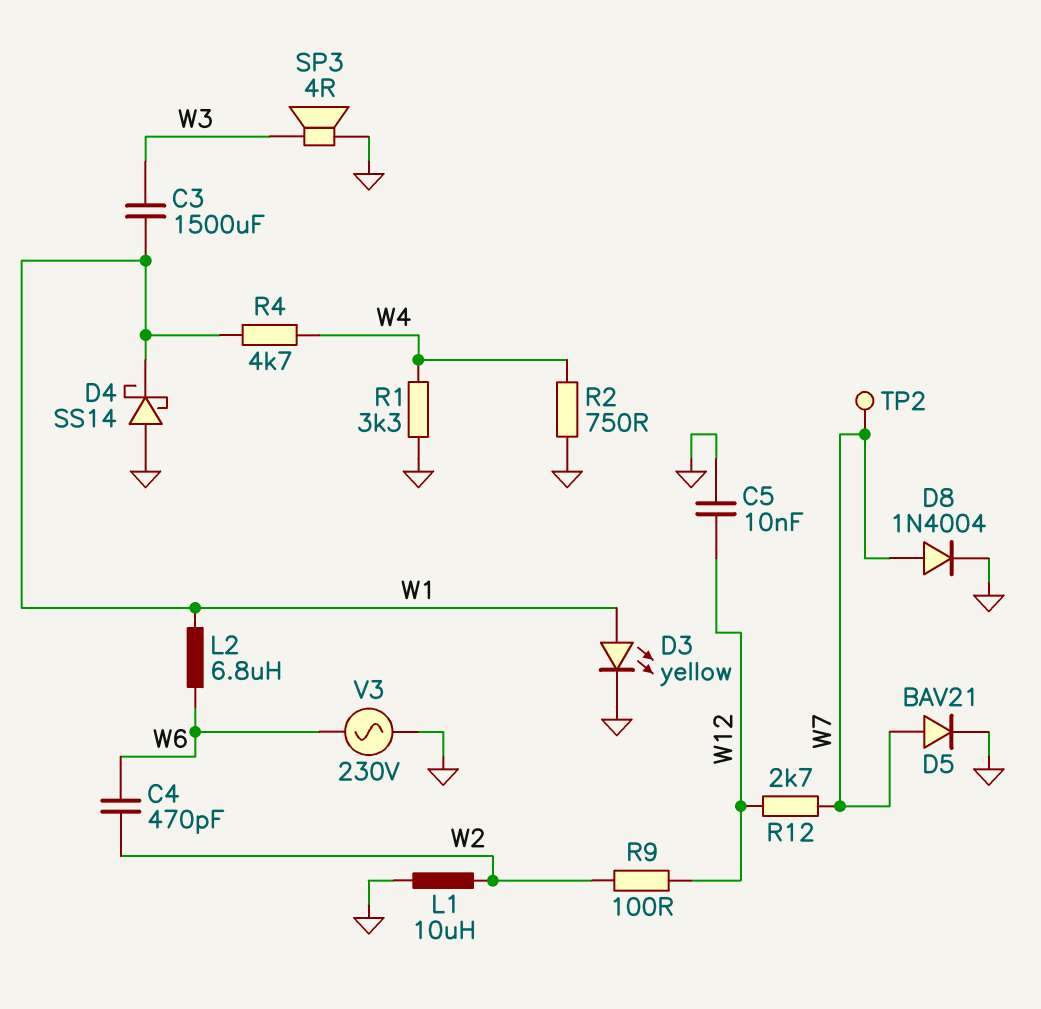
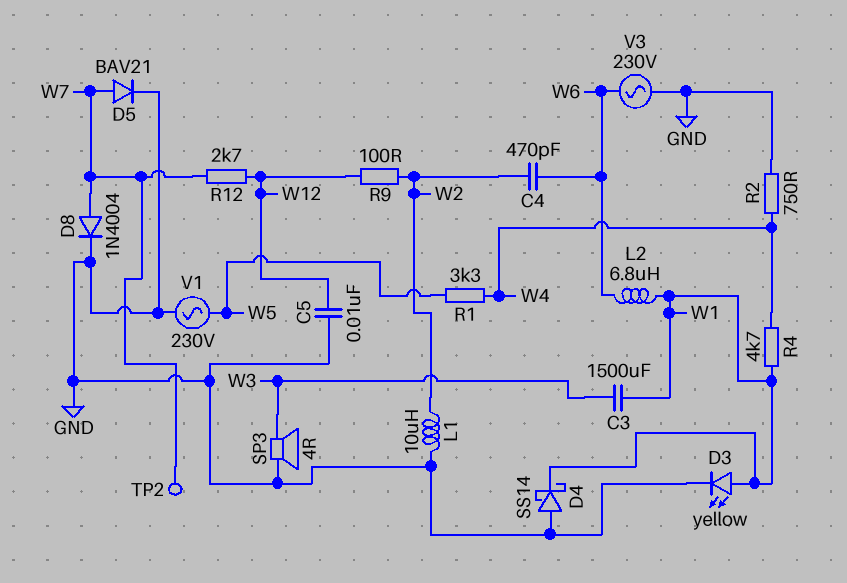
R1: 3.3k (GND, W4) -> 3.3k (W4, W5)
V1: none -> AC 230V (GND, W5)

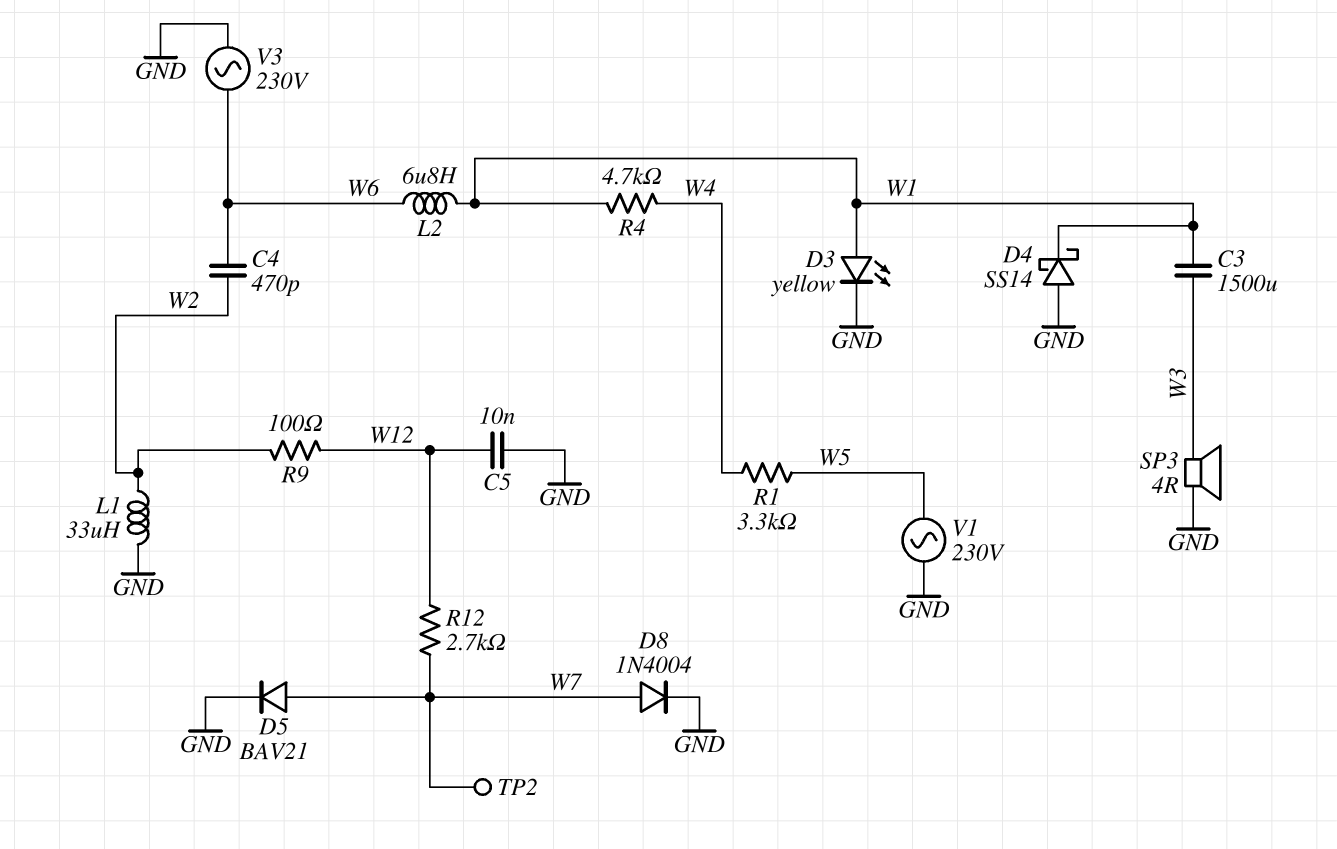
L1: 10uH (GND, W2) -> 33uH (GND, W2)
R2: 750 (GND, W4) -> none

